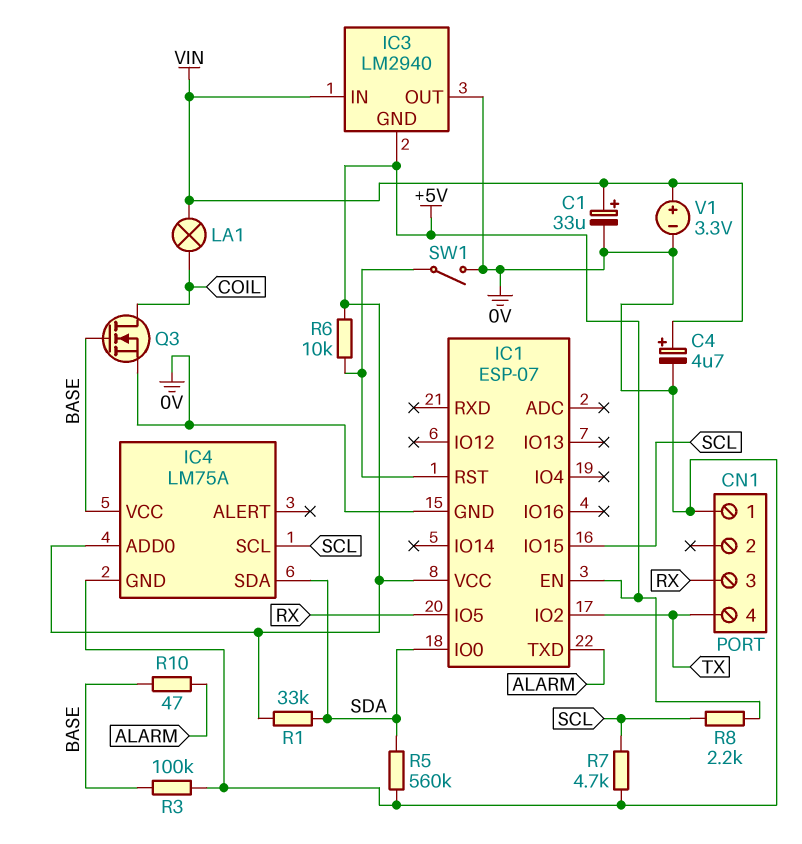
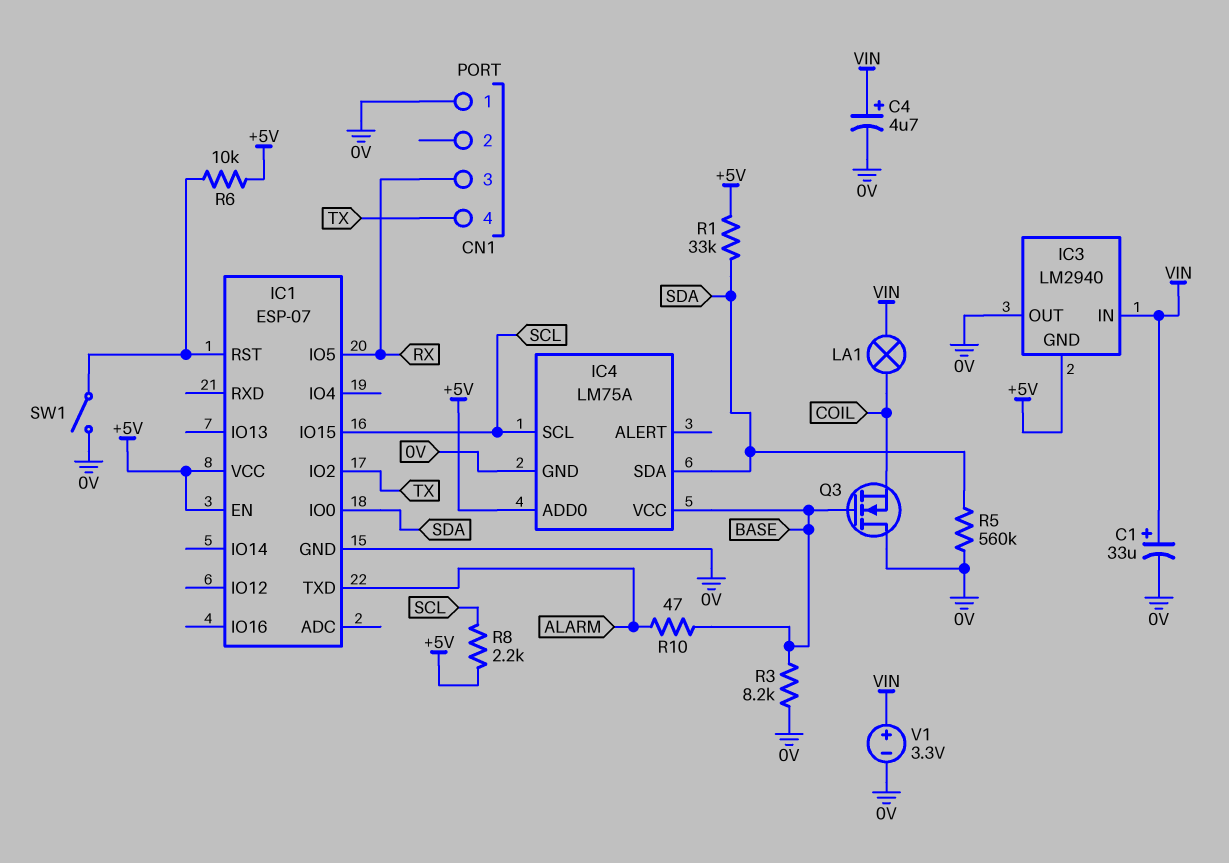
Q3: NMOS (G BASE, D COIL, S 0V) -> NMOS (G BASE, D 0V, S COIL)
R3: 100k (0V, BASE) -> 8.2k (0V, BASE)
R7: 4.7k (0V, SCL) -> none

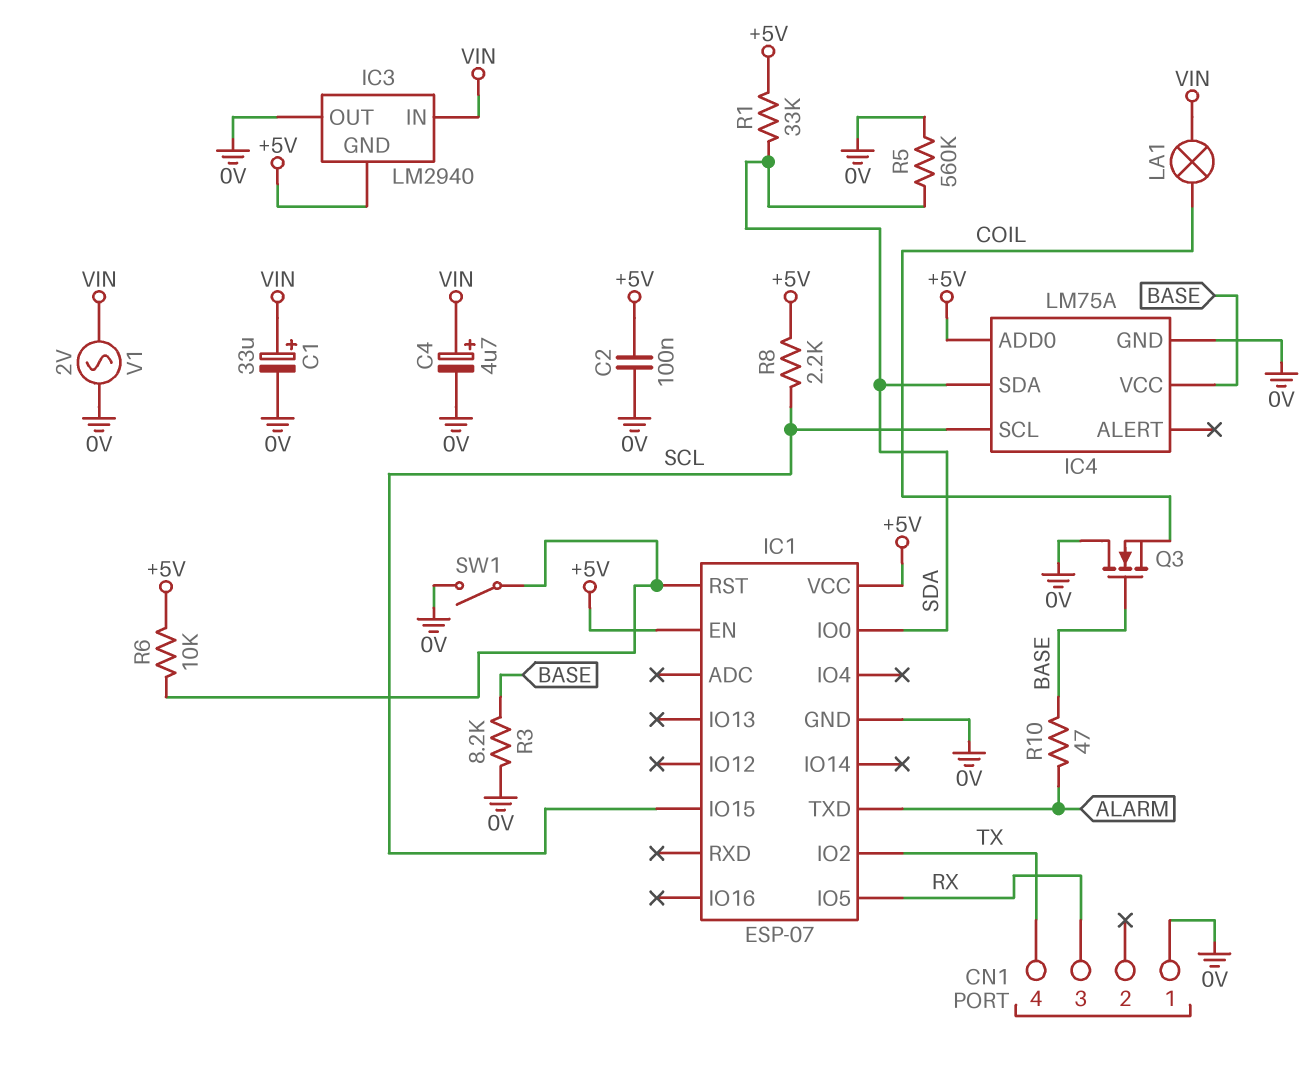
C2: none -> 100nF (+5V, 0V)
V1: 3.3V (plus VIN, minus 0V) -> AC 2V (0V, VIN)

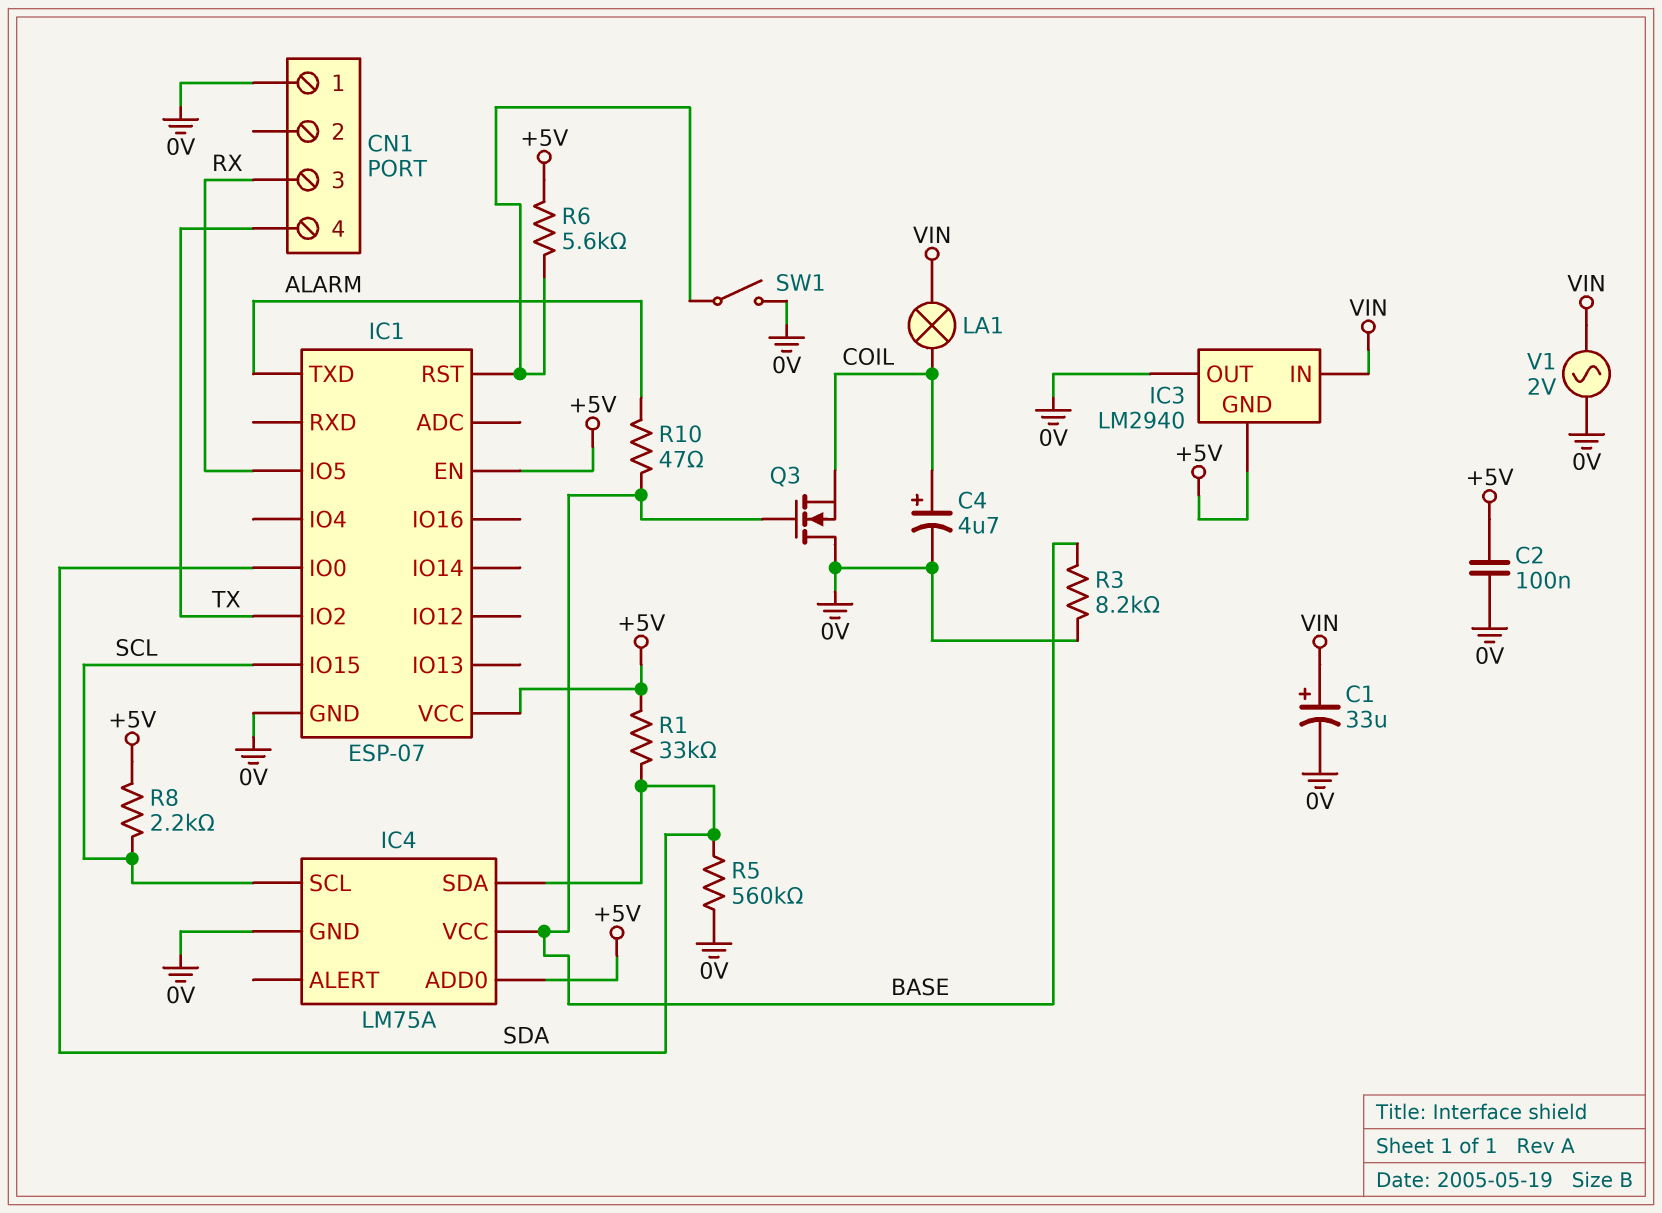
C4: 4.7uF (plus VIN, minus 0V) -> 4.7uF (plus COIL, minus 0V)
R6: 10k (+5V, IC1/RST) -> 5.6k (+5V, IC1/RST)

